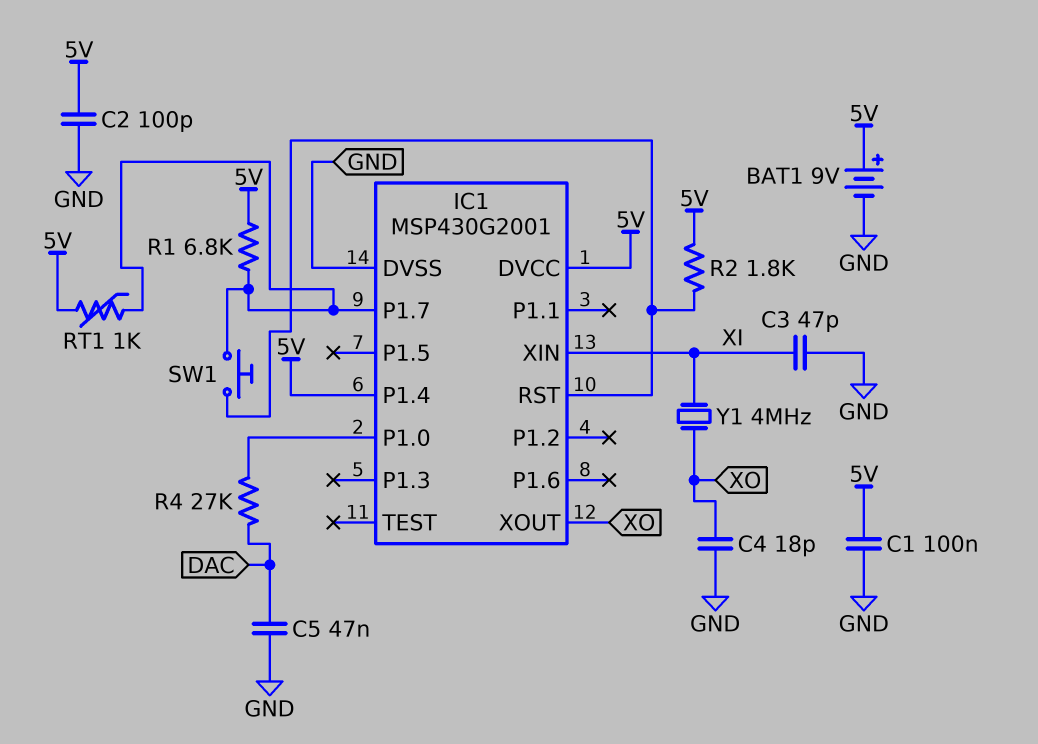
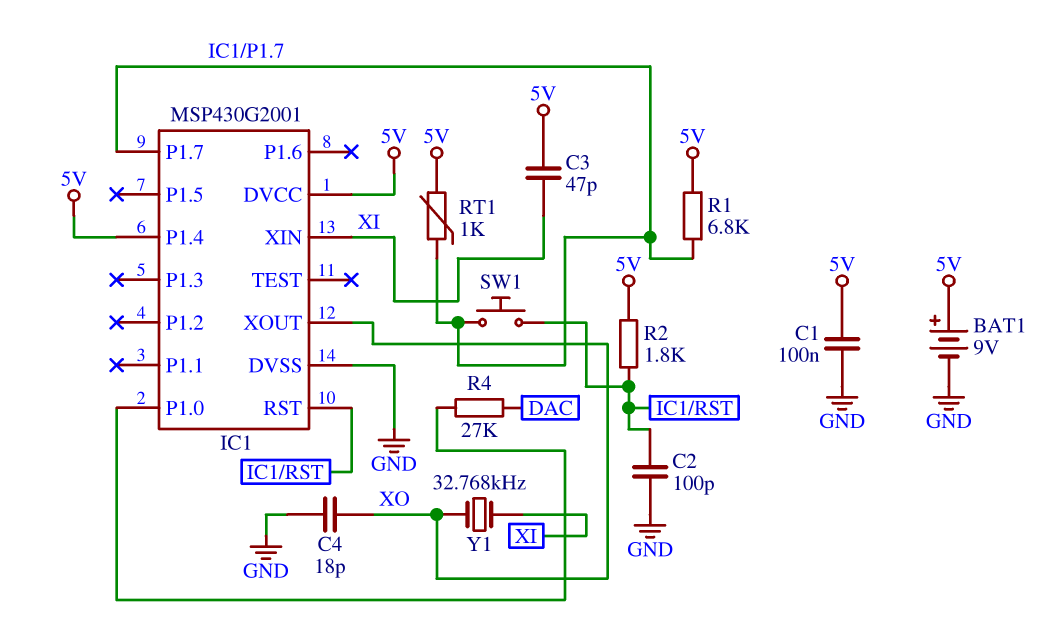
C2: 100pF (5V, GND) -> 100pF (GND, IC1/RST)
C3: 47pF (GND, XI) -> 47pF (5V, XI)
C5: 47nF (DAC, GND) -> none
Y1: 4MHz (XI, XO) -> 32.768kHz (XI, XO)

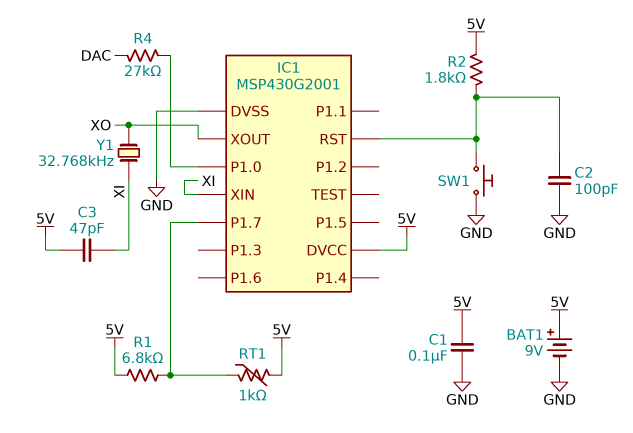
C4: 18pF (GND, XO) -> none
IC1 pin P1.4: 5V -> none
SW1: button (IC1/P1.7, IC1/RST) -> button (GND, IC1/RST)

